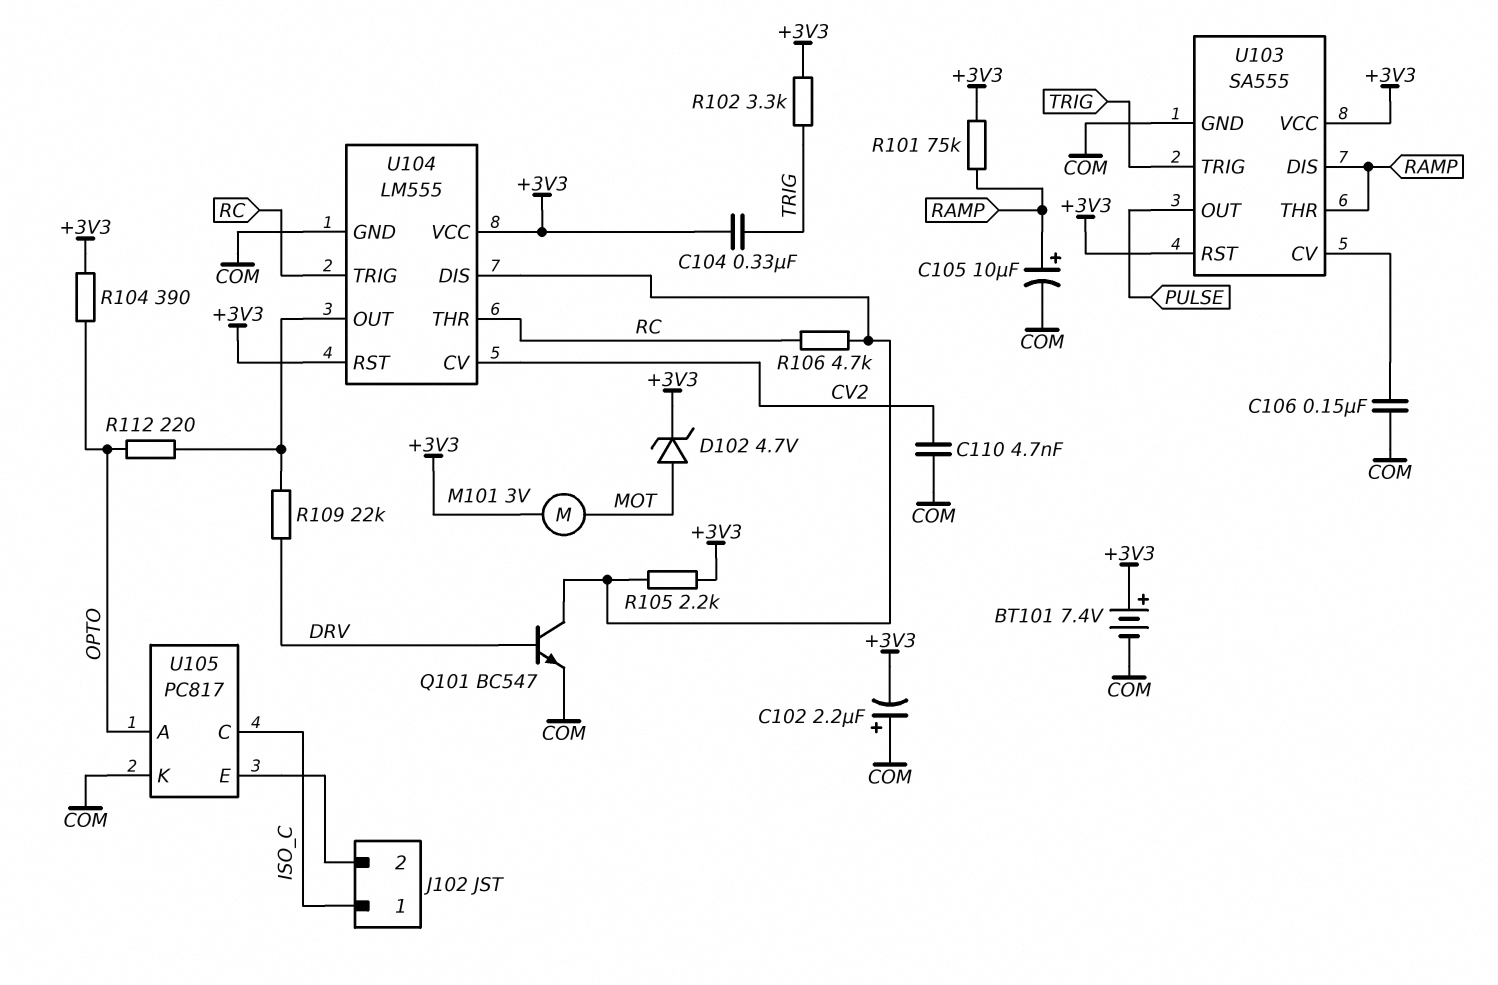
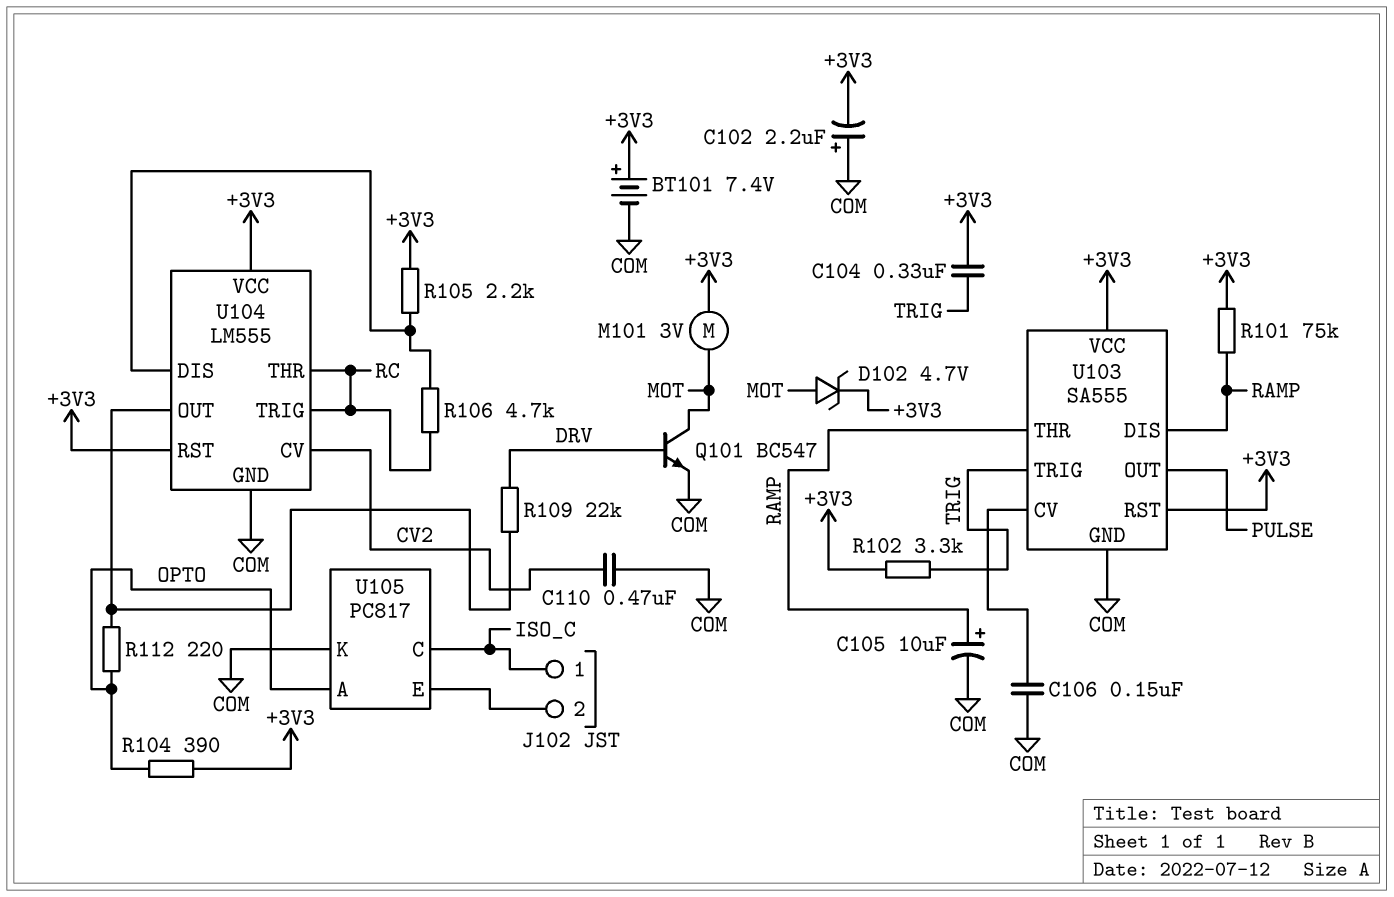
C110: 4.7nF (COM, CV2) -> 470nF (COM, CV2)
Q101: NPN BC547 (B DRV, C U104/DIS, E COM) -> NPN BC547 (B DRV, C MOT, E COM)

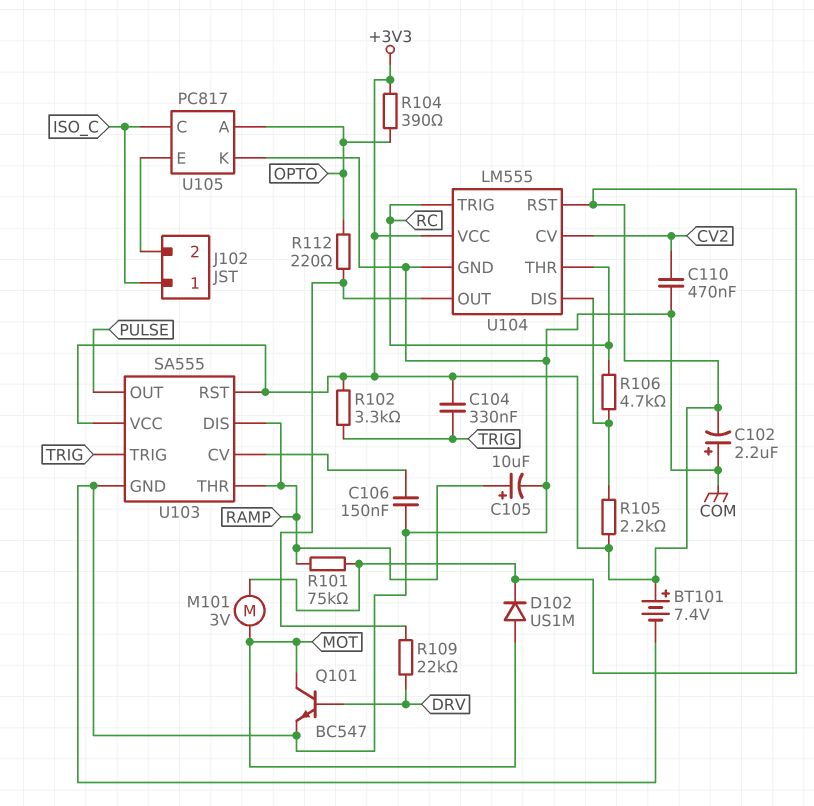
D102: zener 4.7V (A MOT, K +3V3) -> diode US1M (A MOT, K +3V3)

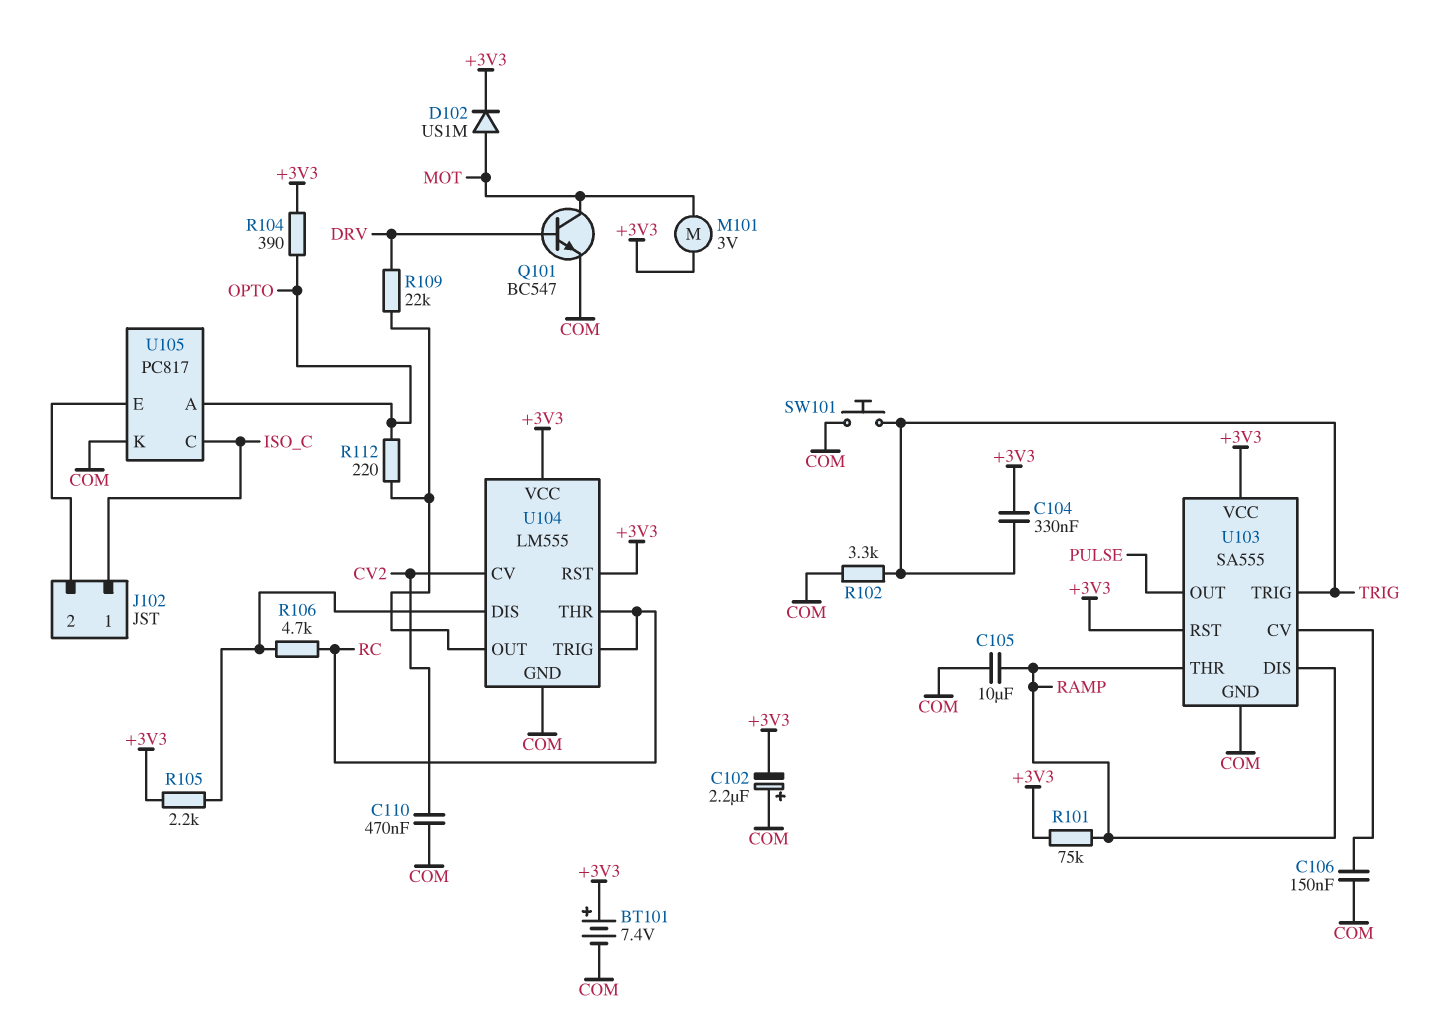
C105: 10uF (plus RAMP, minus COM) -> 10uF (COM, RAMP)
R102: 3.3k (+3V3, TRIG) -> 3.3k (COM, TRIG)
SW101: none -> button (COM, TRIG)

